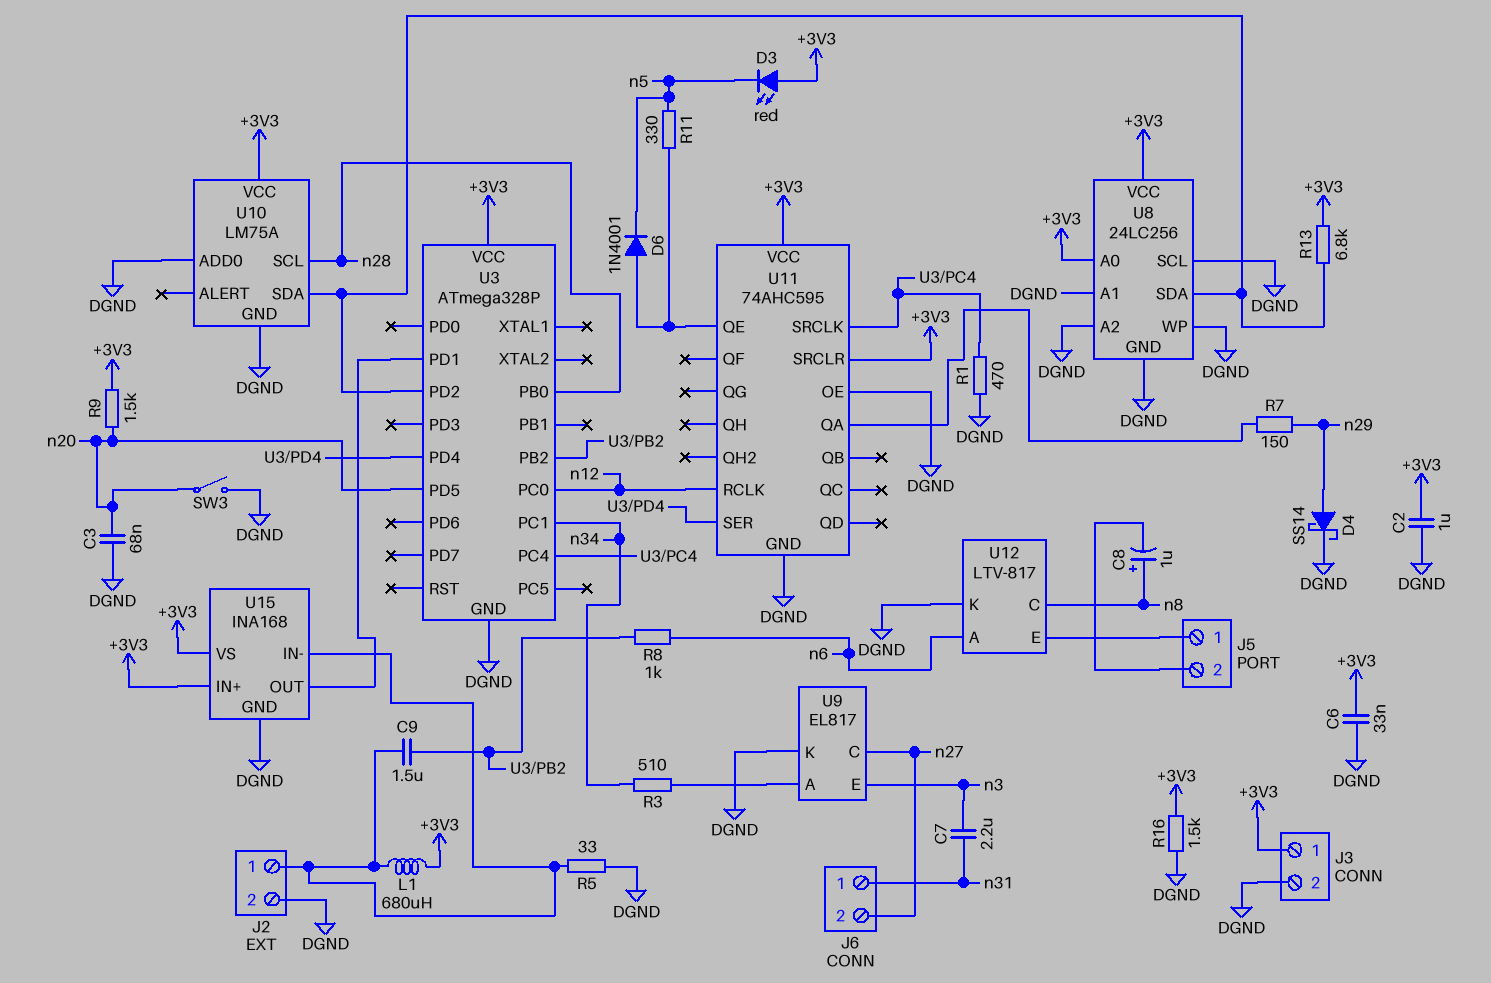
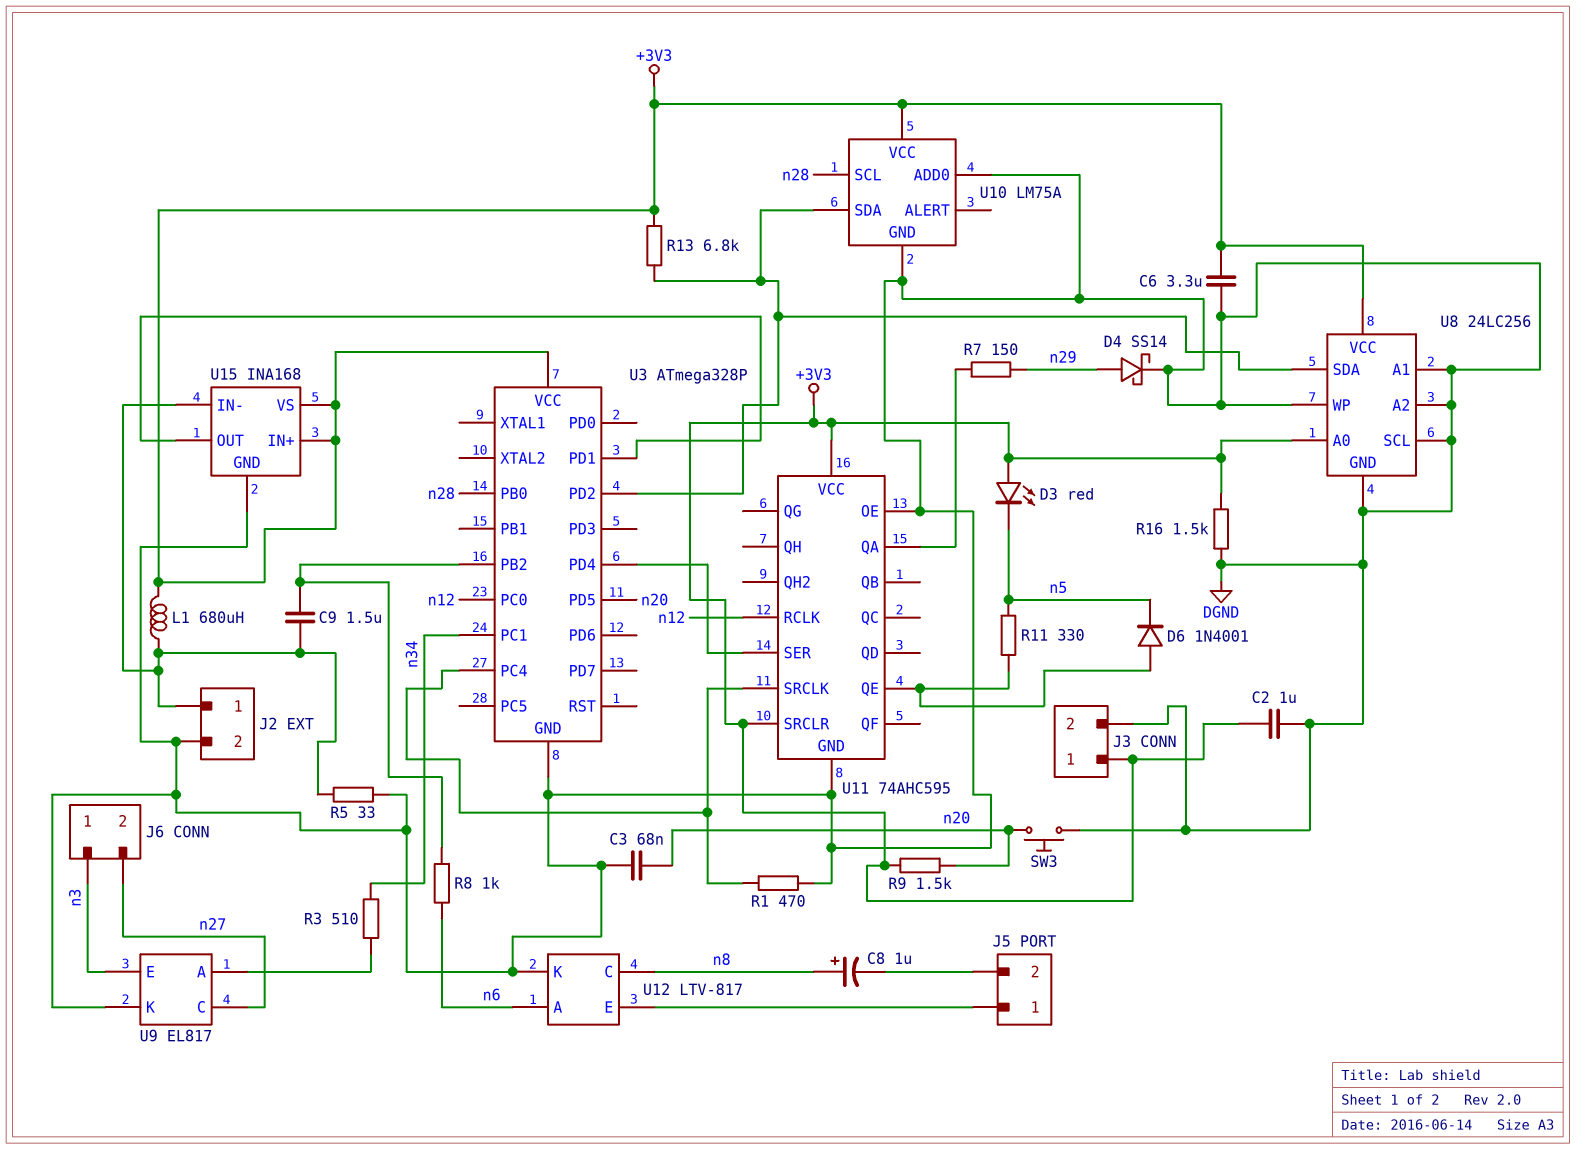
C6: 33nF (+3V3, DGND) -> 3.3uF (+3V3, DGND)
C7: 2.2uF (n3, n31) -> none
J6 pin 1: n31 -> n3
SW3: switch (DGND, n20) -> button (DGND, n20)

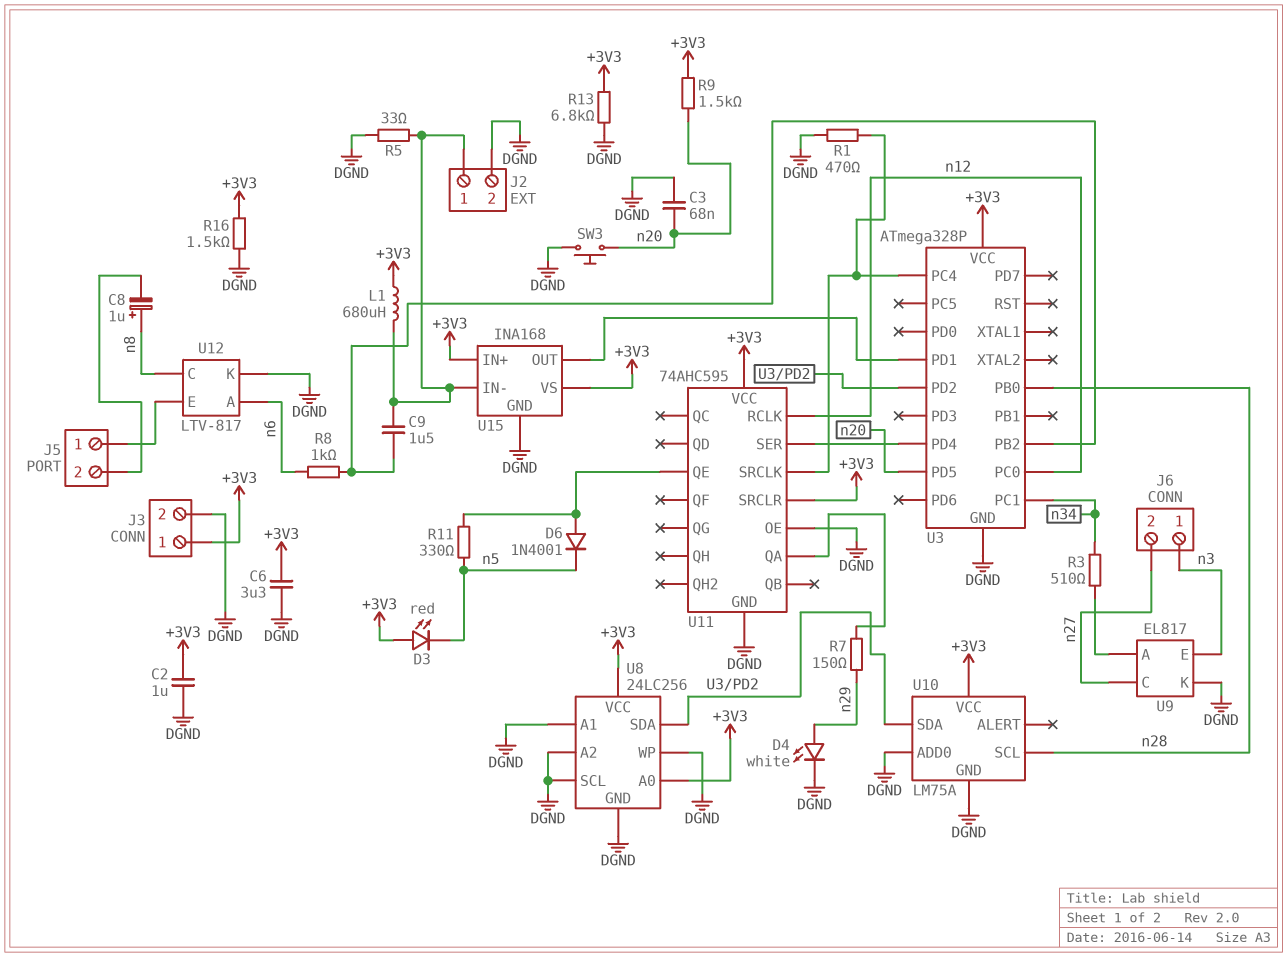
D4: schottky SS14 (A n29, K DGND) -> LED white (A n29, K DGND)
R13: 6.8k (+3V3, U3/PD2) -> 6.8k (+3V3, DGND)

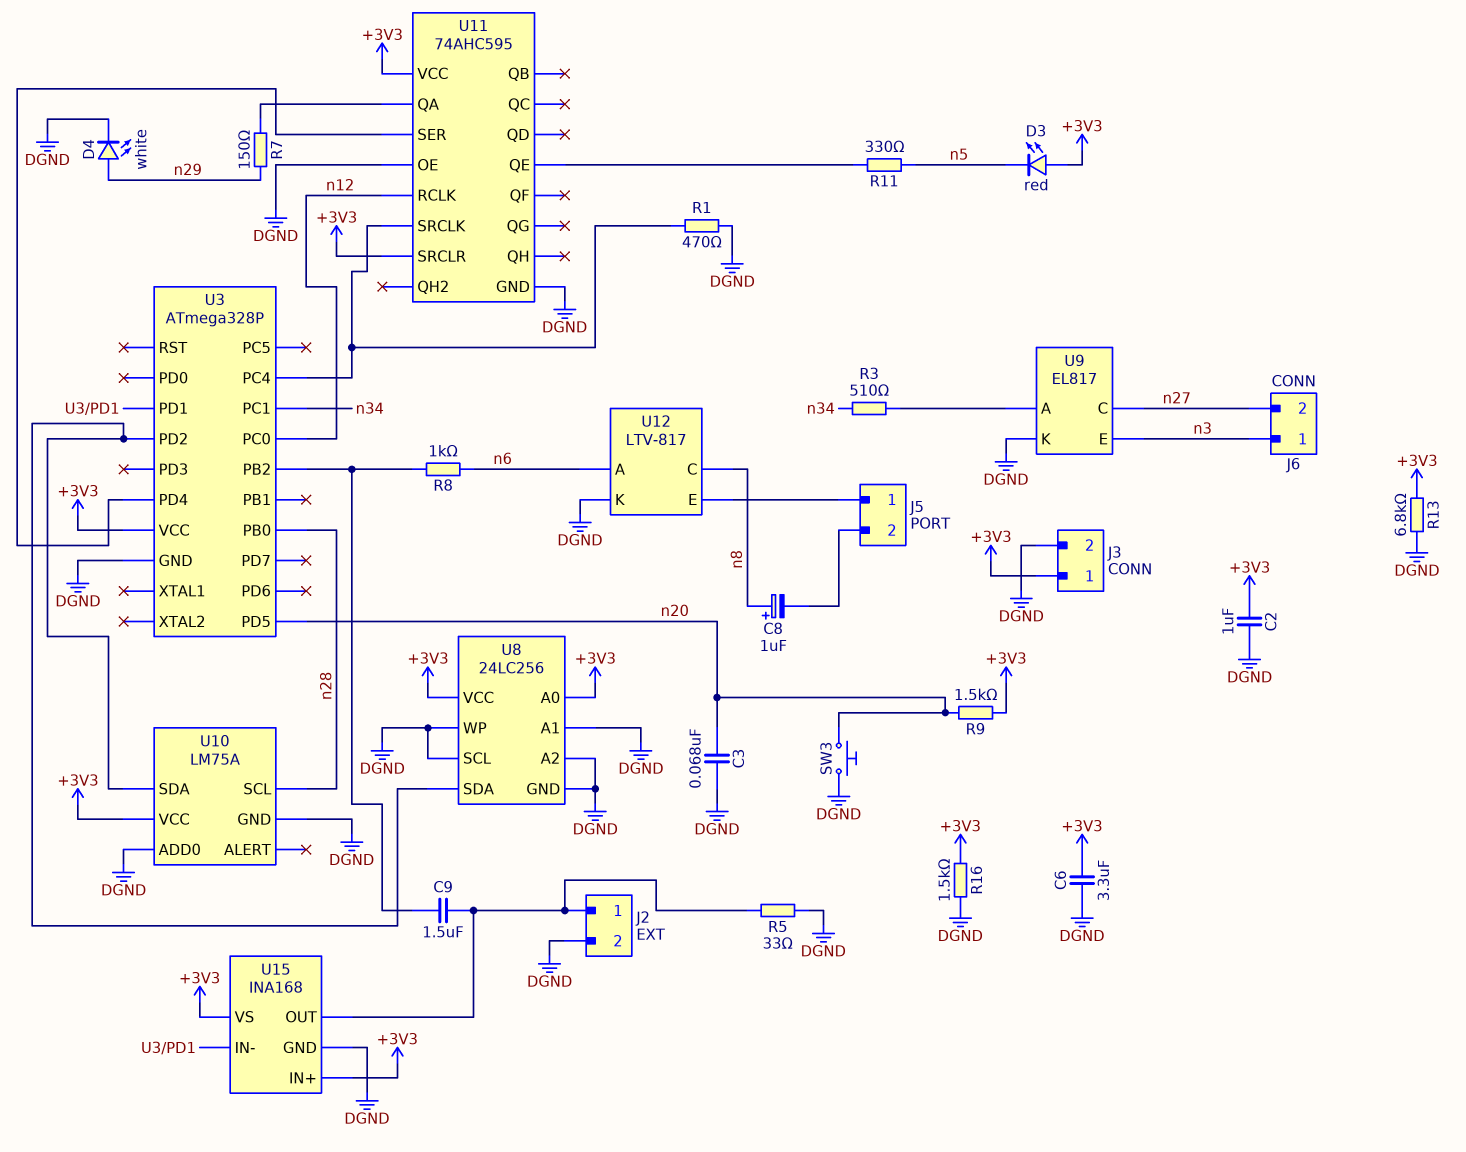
D6: diode 1N4001 (A U11/QE, K n5) -> none
L1: 680uH (+3V3, J2/1) -> none
U15 pin IN-: J2/1 -> U3/PD1
U15 pin OUT: U3/PD1 -> J2/1

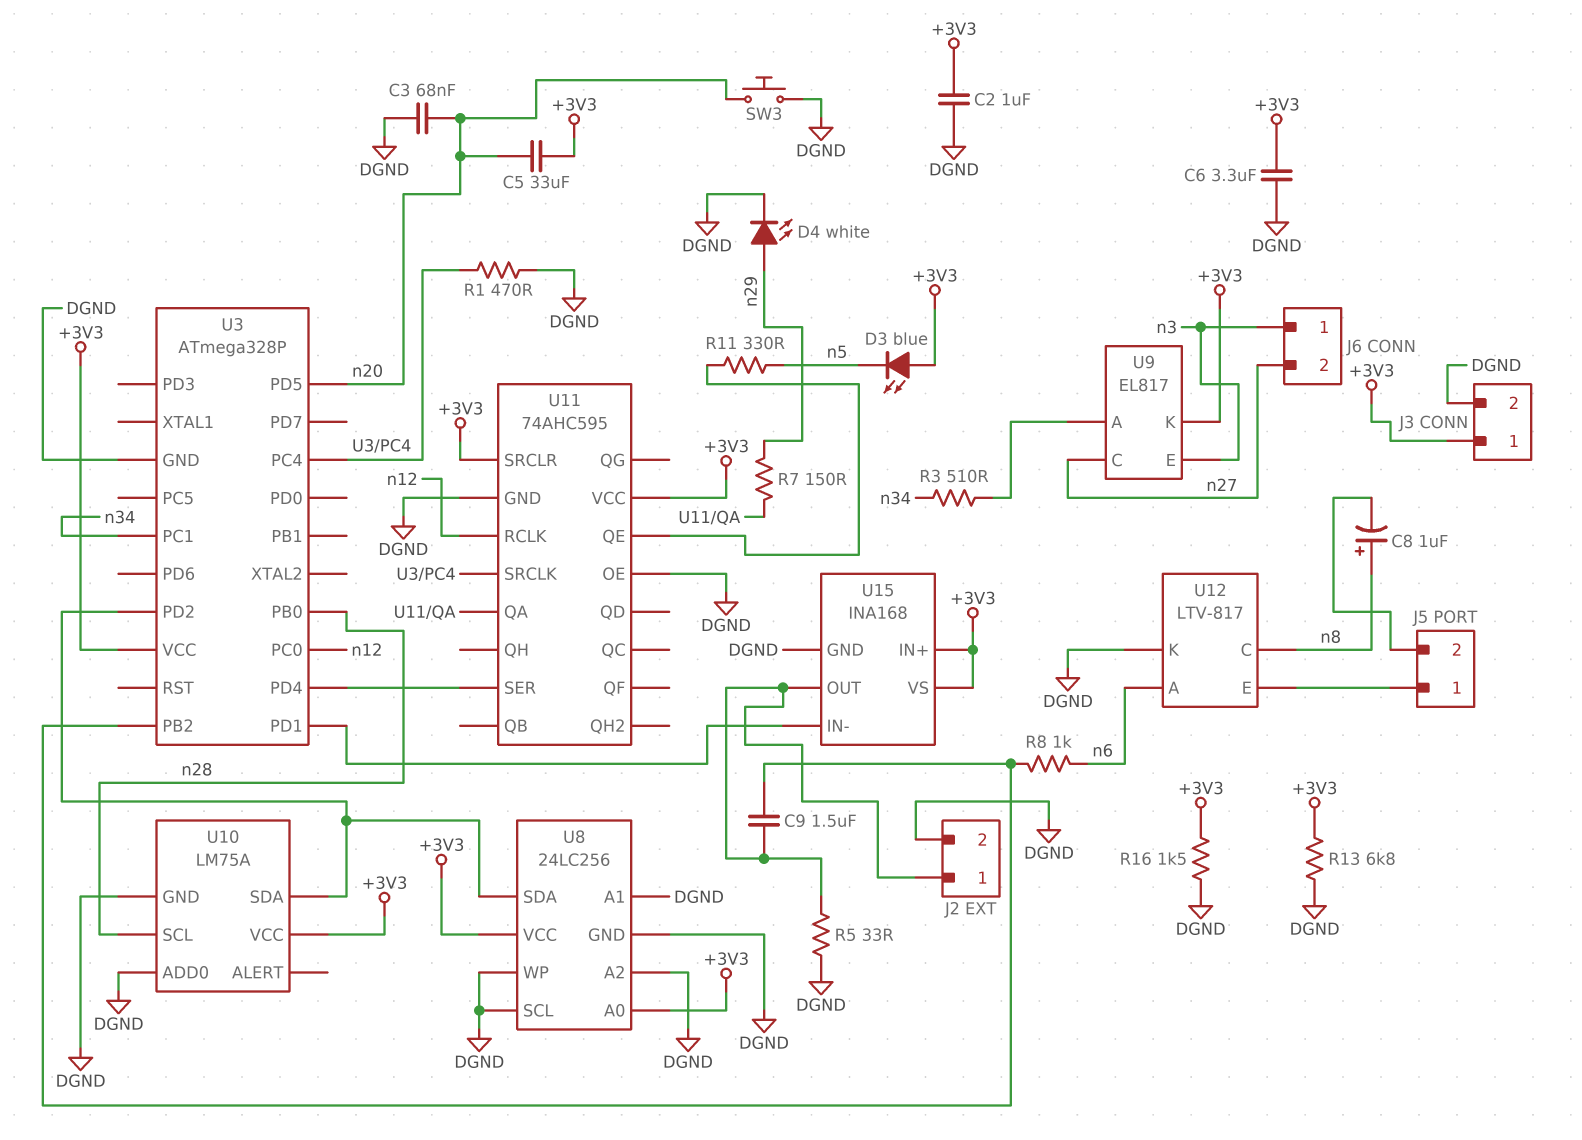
C5: none -> 33uF (+3V3, n20)
D3: LED red (A +3V3, K n5) -> LED blue (A +3V3, K n5)
R9: 1.5k (+3V3, n20) -> none
U9 pin K: DGND -> +3V3

